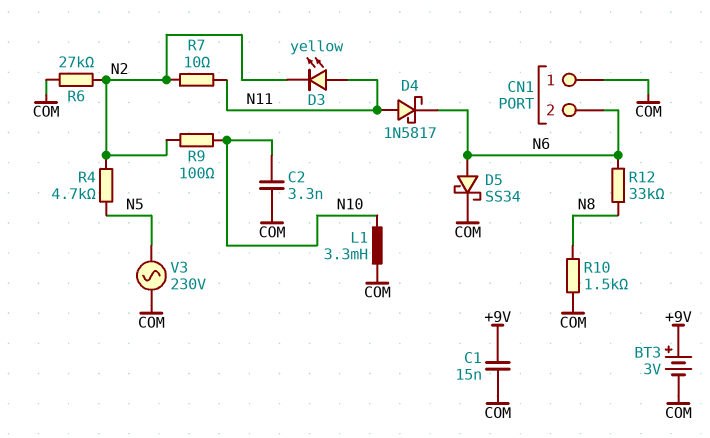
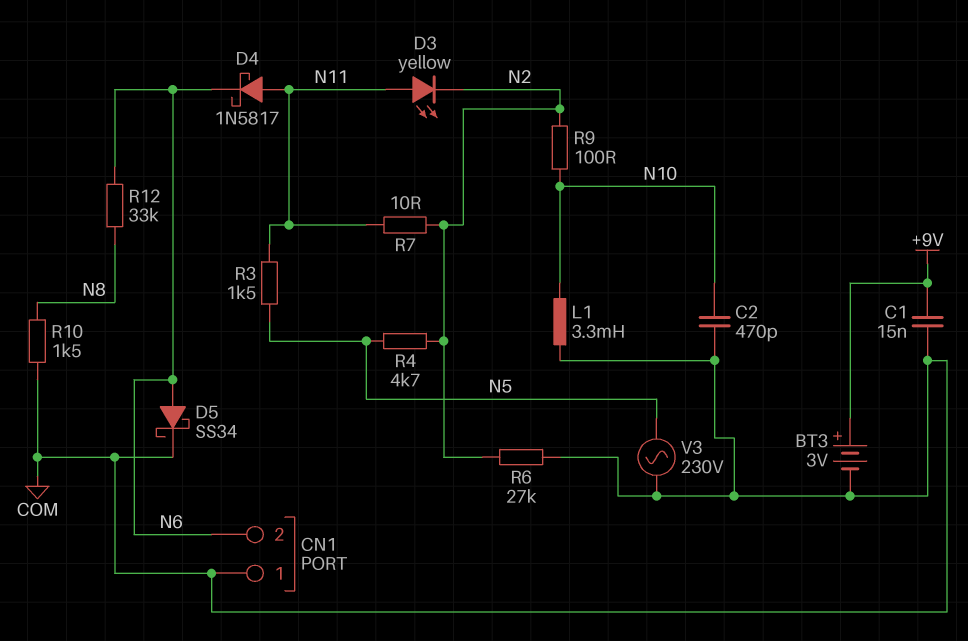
C2: 3.3nF (COM, N10) -> 470pF (COM, N10)
R3: none -> 1.5k (N5, N11)

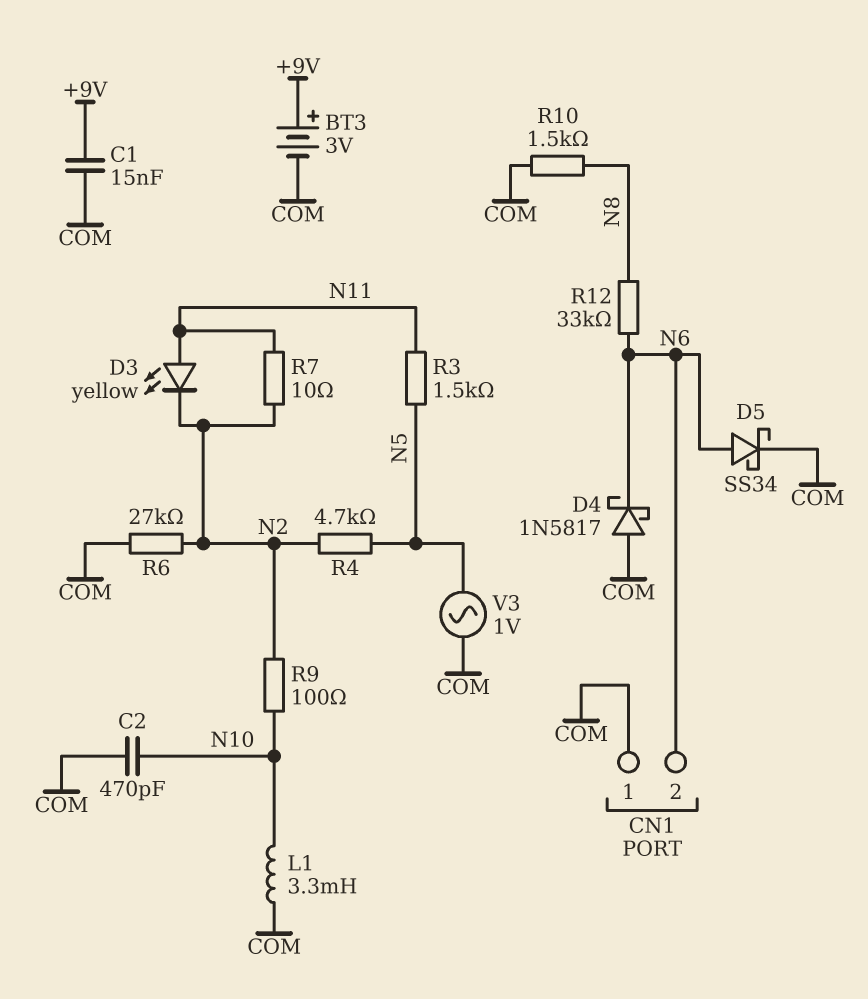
D4: schottky 1N5817 (A N11, K N6) -> schottky 1N5817 (A COM, K N6)
V3: AC 230V (COM, N5) -> AC 1V (COM, N5)

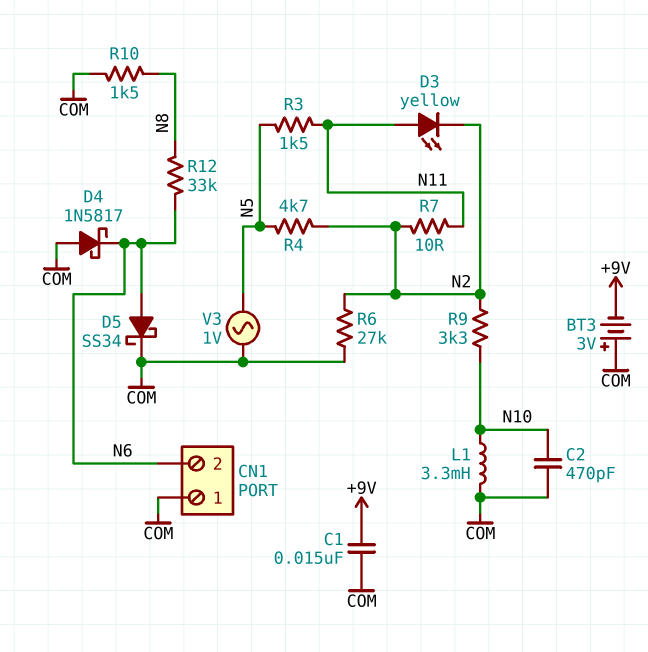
BT3: 3V (plus +9V, minus COM) -> 3V (plus COM, minus +9V)
R9: 100 (N2, N10) -> 3.3k (N2, N10)

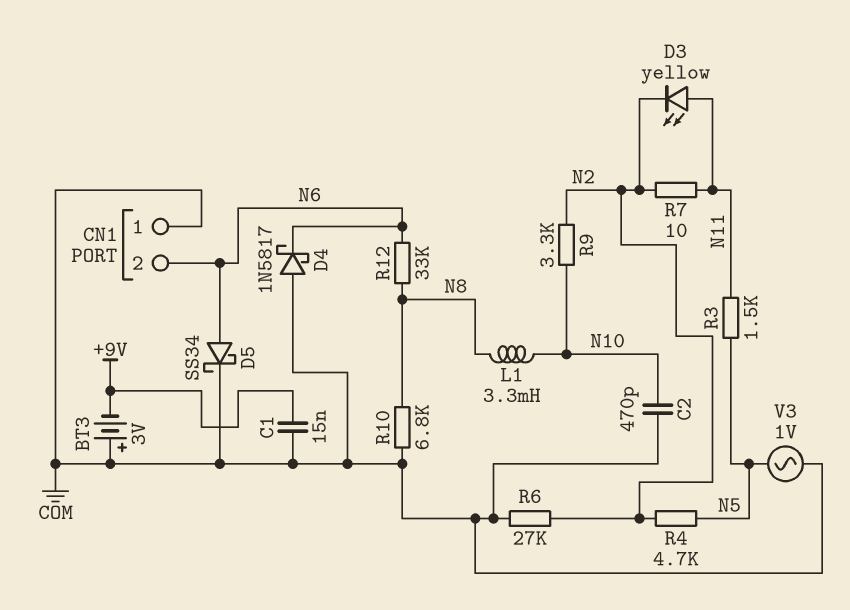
L1: 3.3mH (COM, N10) -> 3.3mH (N8, N10)
R10: 1.5k (COM, N8) -> 6.8k (COM, N8)

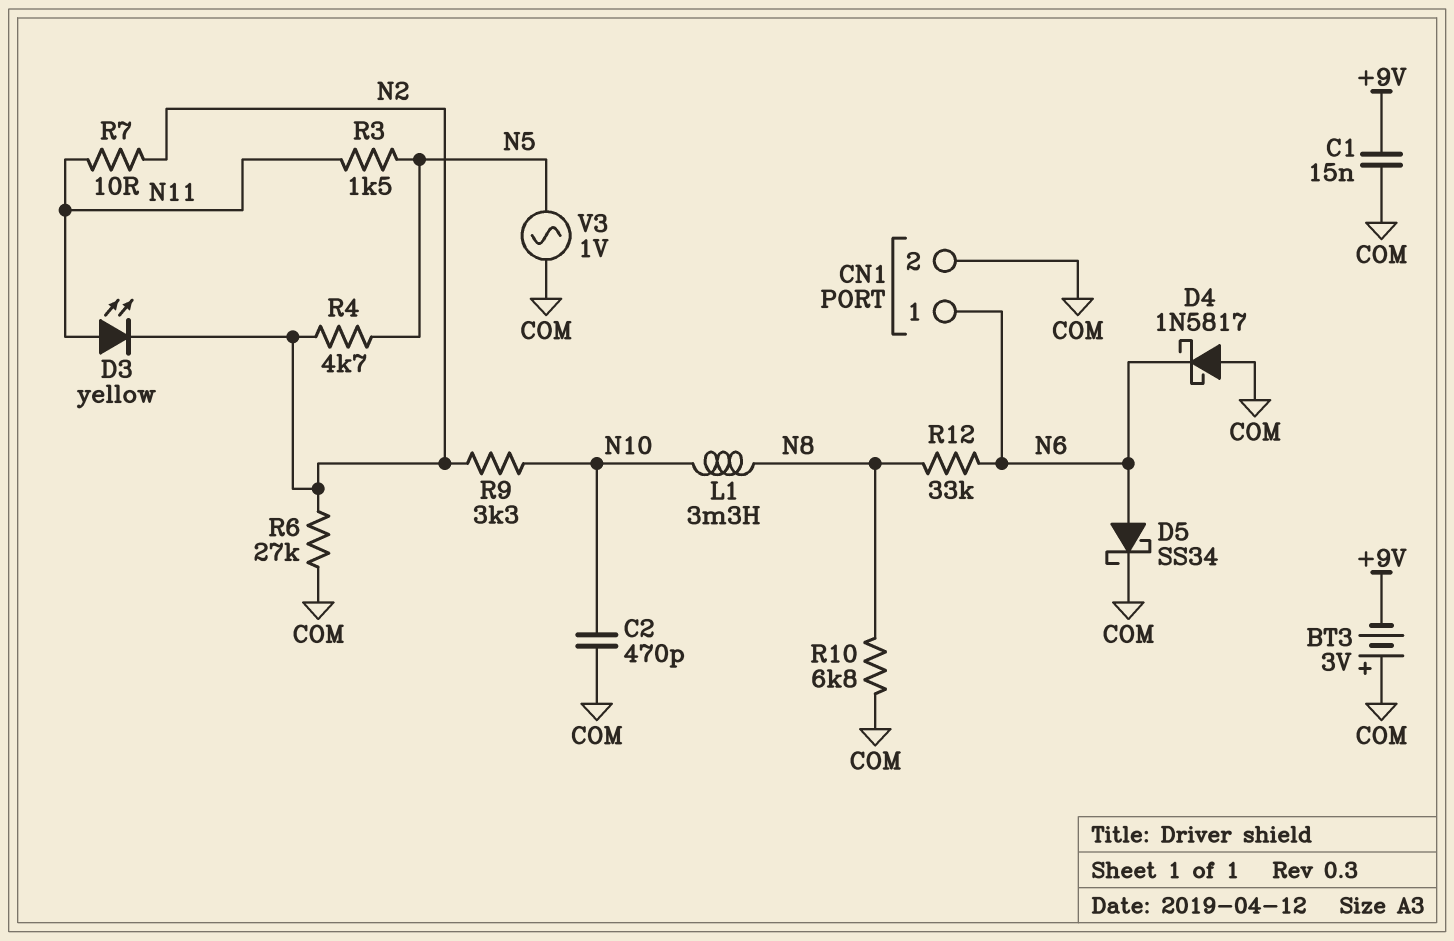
CN1 pin 1: COM -> N6
CN1 pin 2: N6 -> COM

